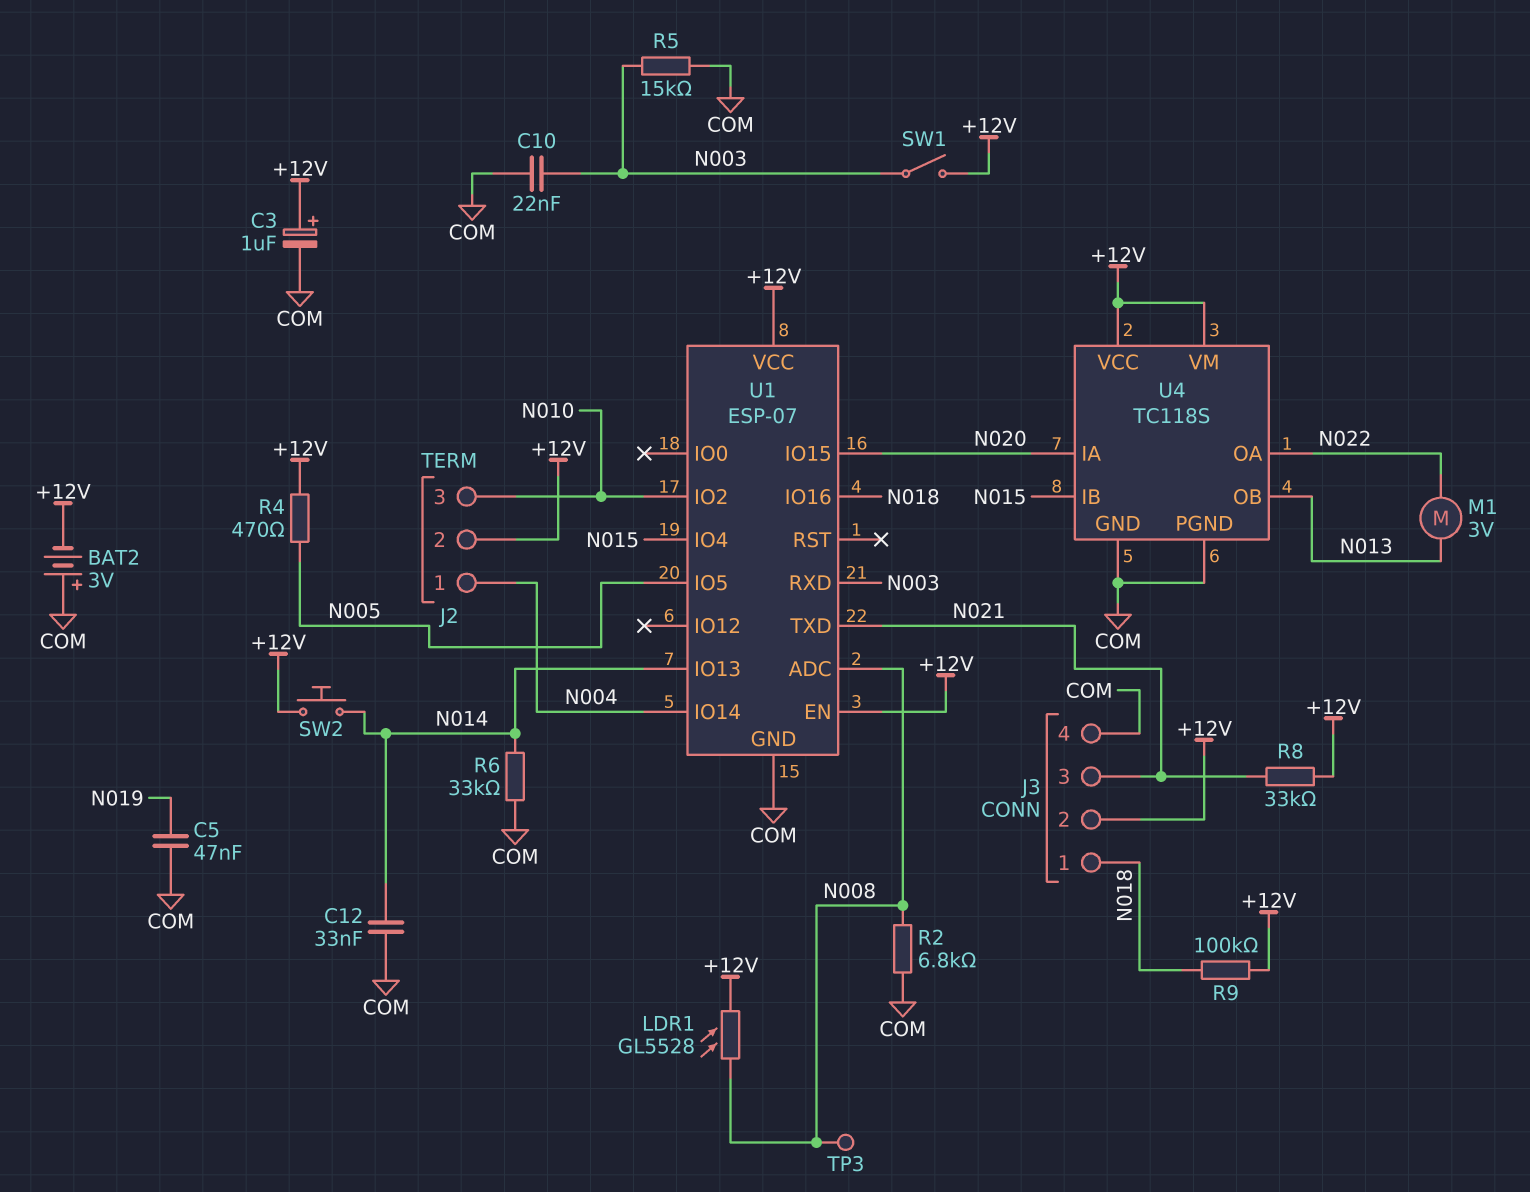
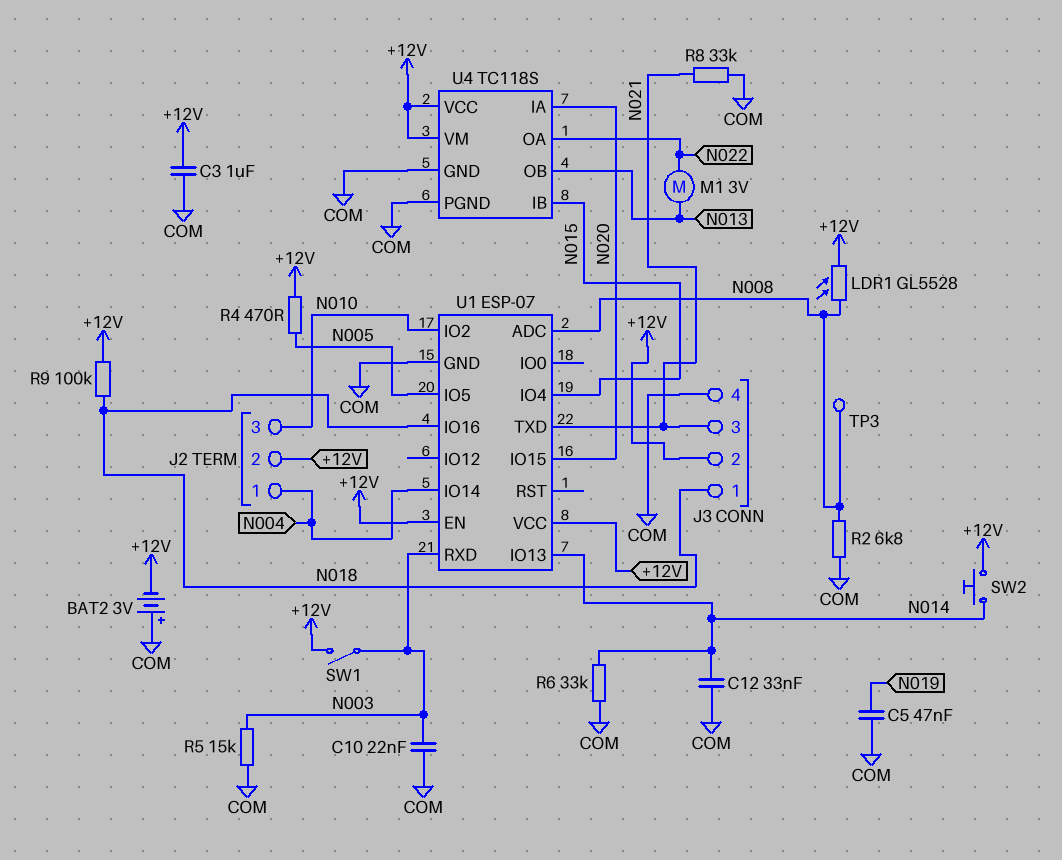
C3: 1uF (plus +12V, minus COM) -> 1uF (+12V, COM)
R8: 33k (+12V, N021) -> 33k (COM, N021)

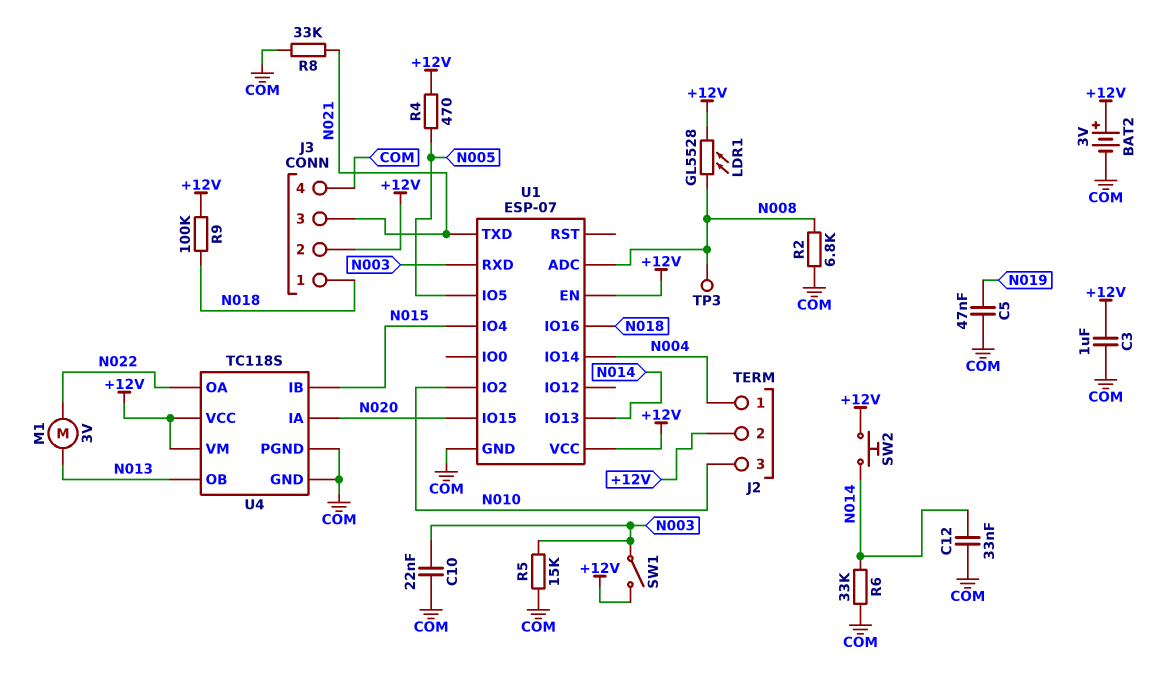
BAT2: 3V (plus COM, minus +12V) -> 3V (plus +12V, minus COM)

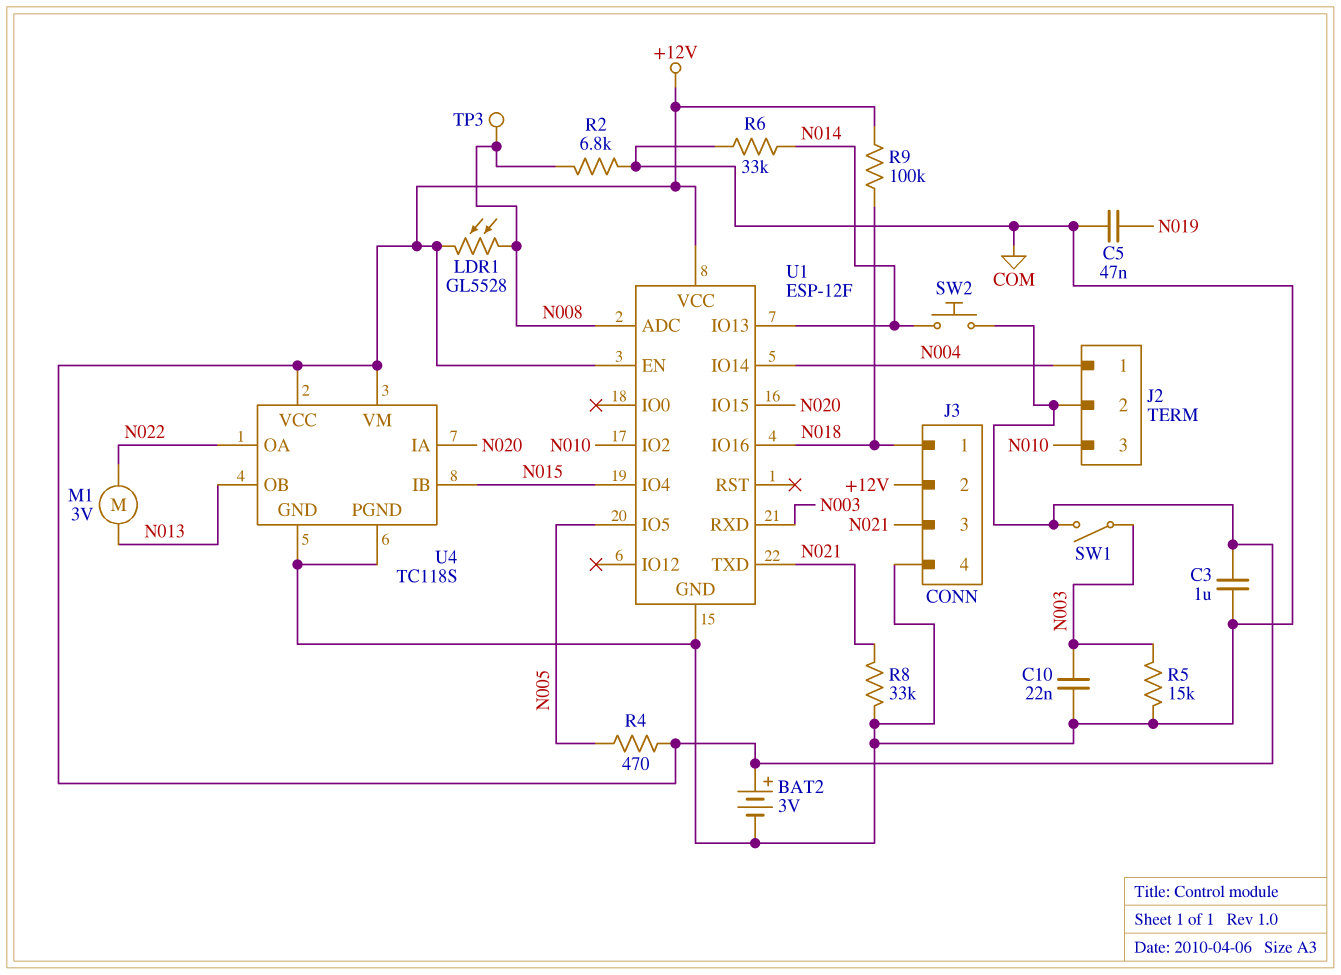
C12: 33nF (COM, N014) -> none
U1: ESP-07 -> ESP-12F

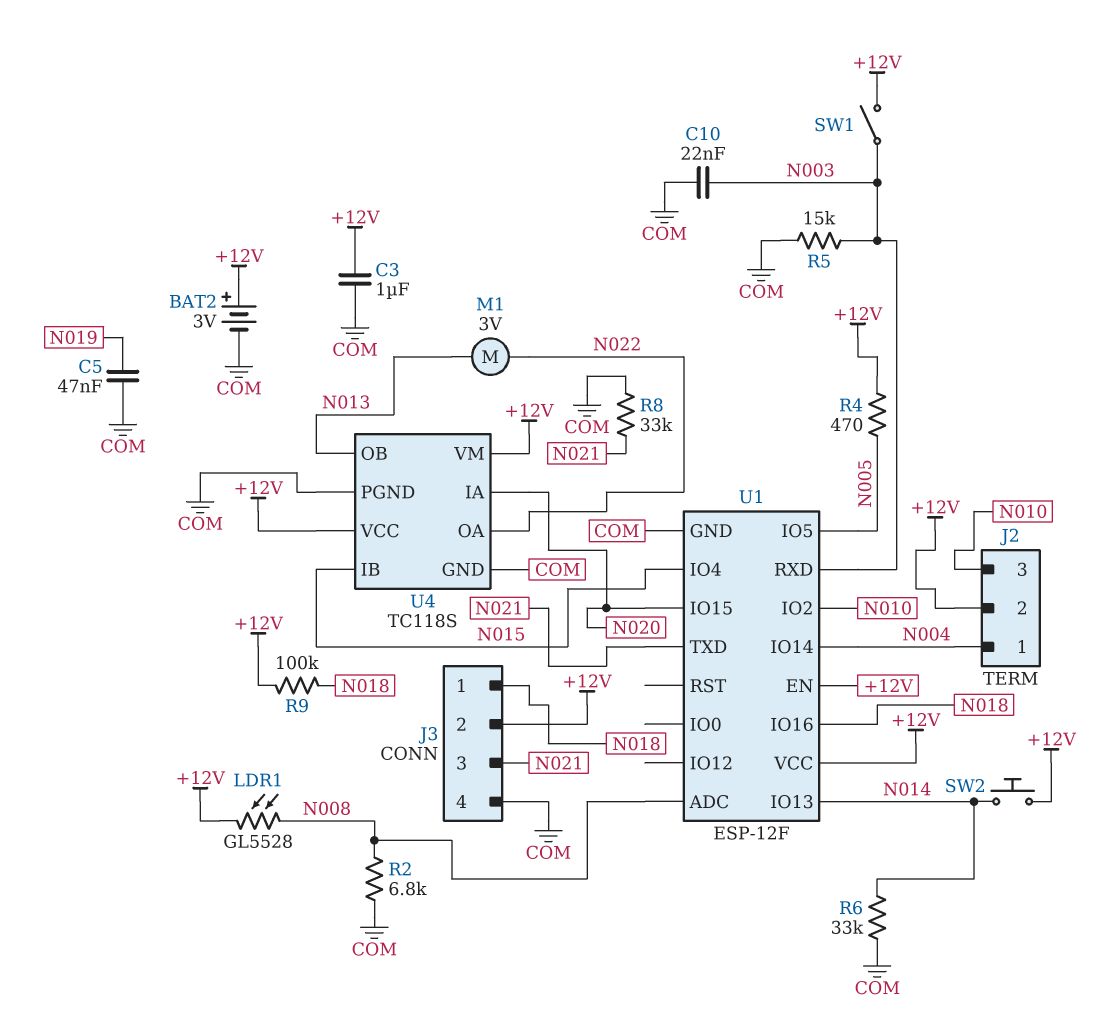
TP3: test point (N008) -> none

